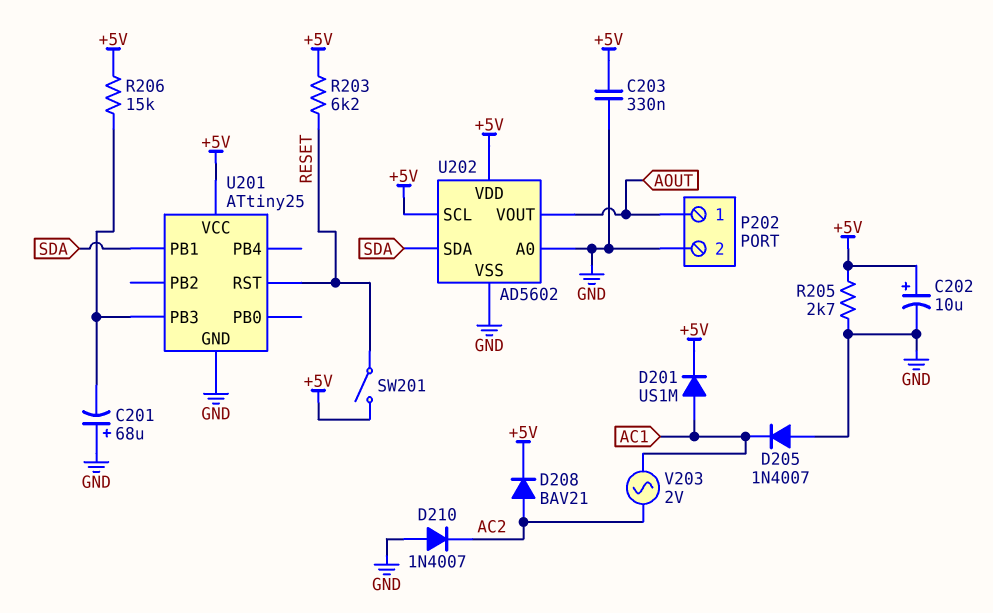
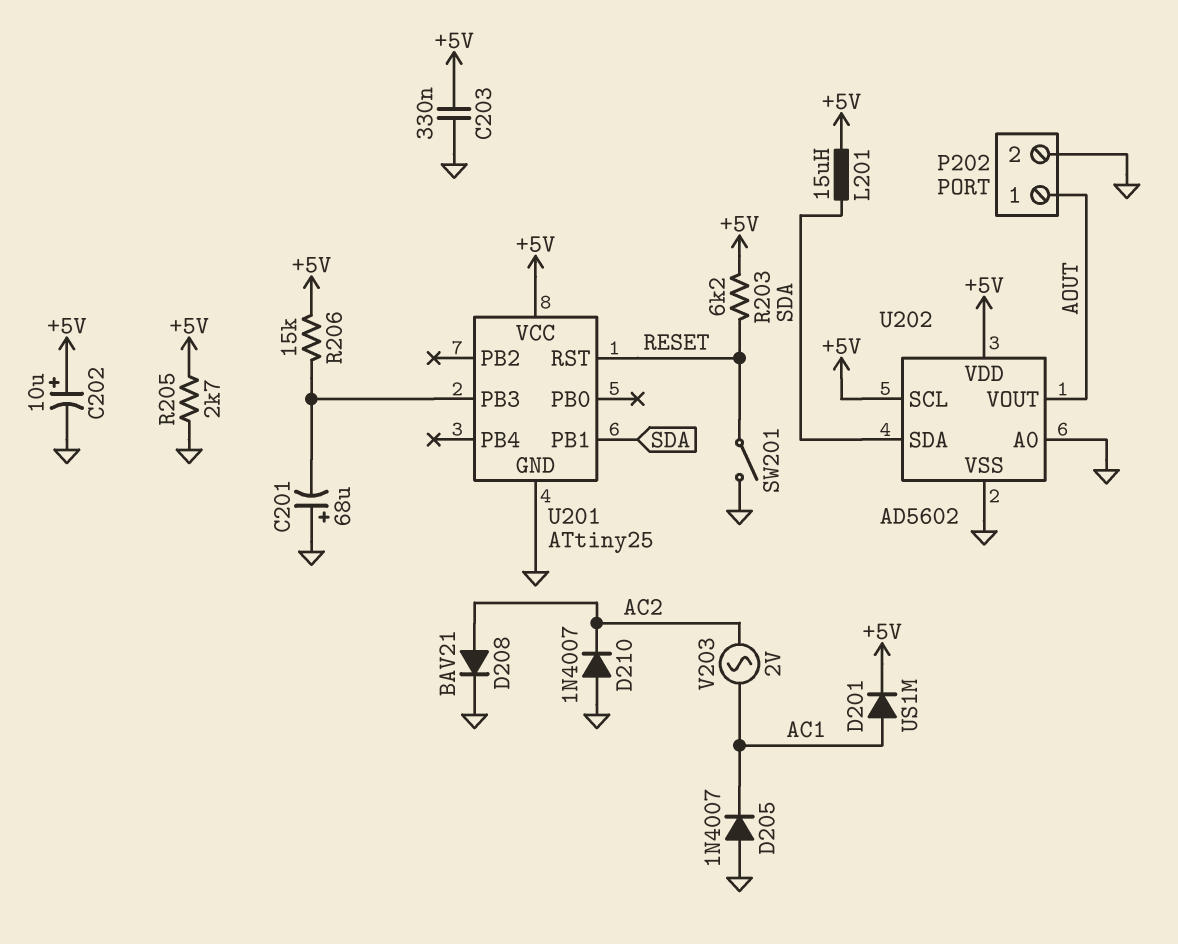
D208: diode BAV21 (A AC2, K +5V) -> diode BAV21 (A AC2, K GND)
L201: none -> 15uH (+5V, SDA)
SW201: switch (+5V, RESET) -> switch (GND, RESET)

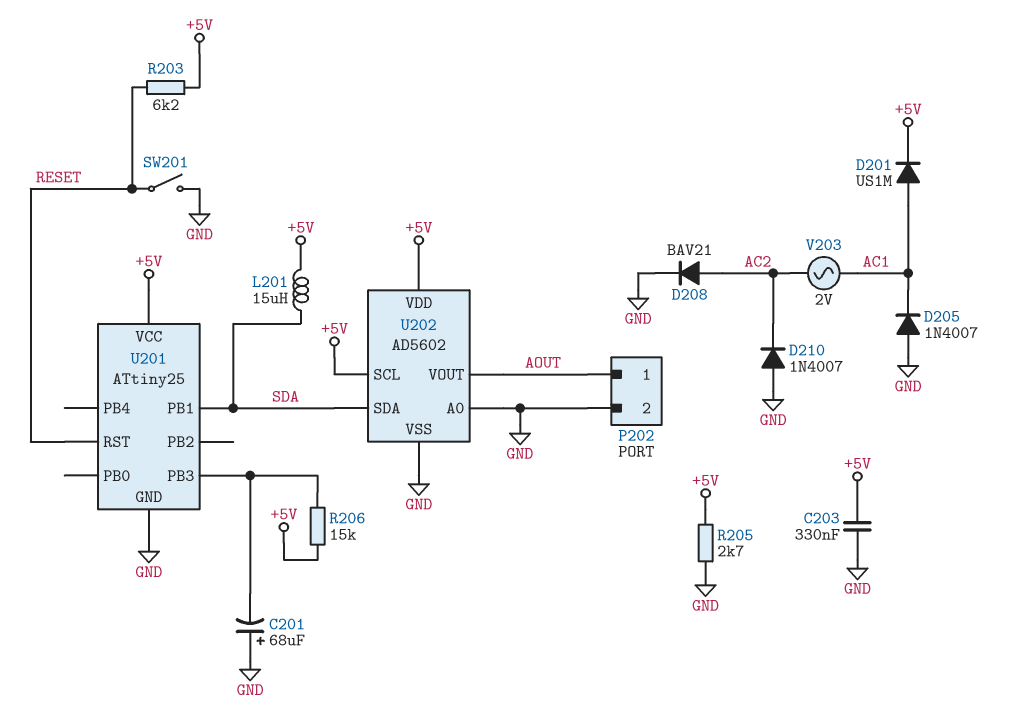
C202: 10uF (plus +5V, minus GND) -> none

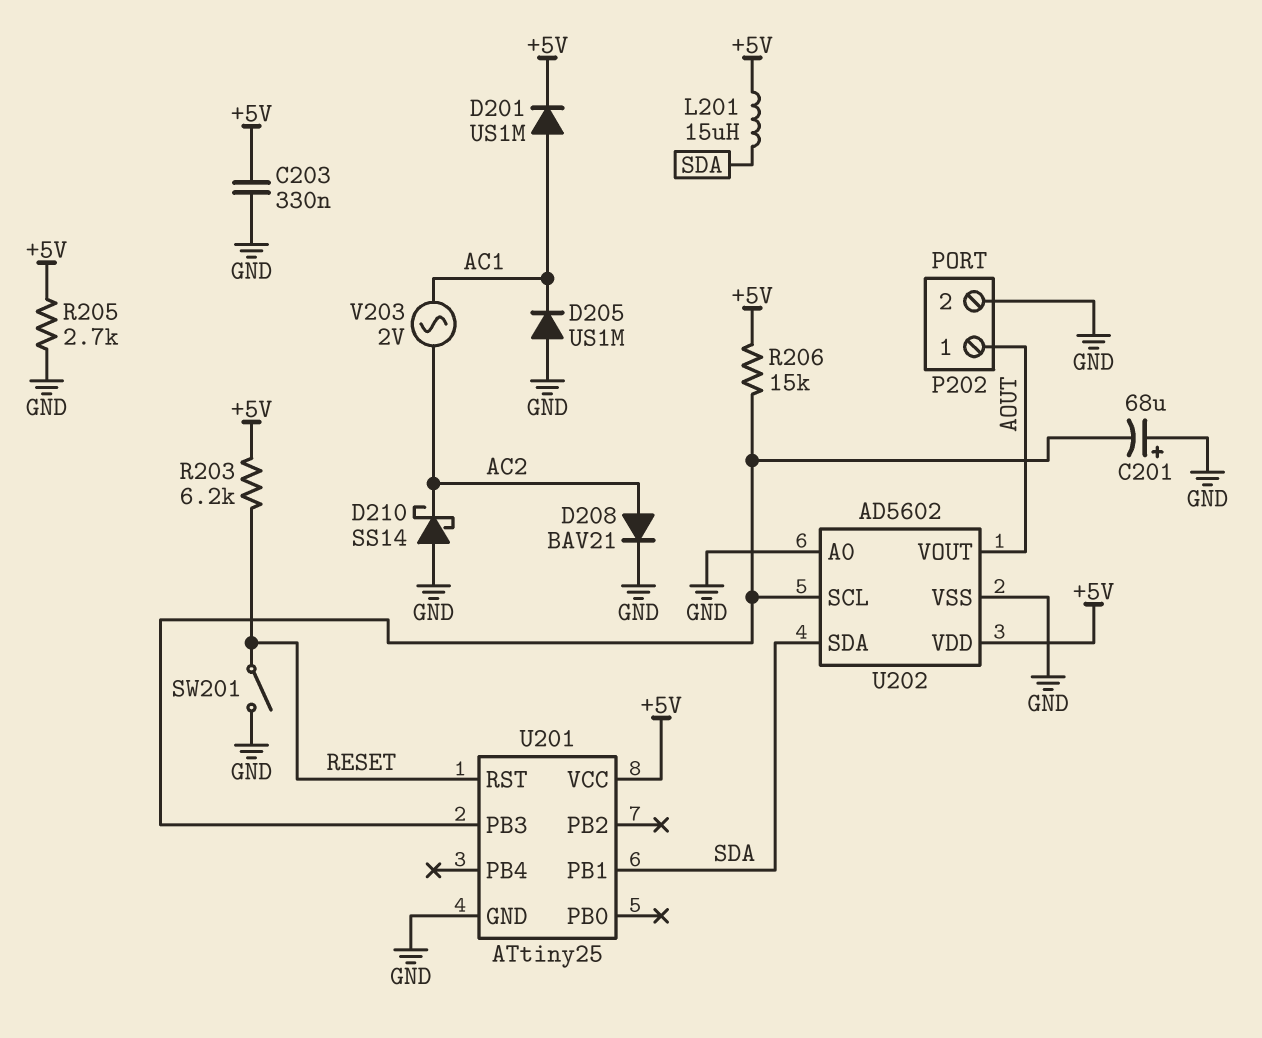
D205: diode 1N4007 (A GND, K AC1) -> diode US1M (A GND, K AC1)
D210: diode 1N4007 (A GND, K AC2) -> schottky SS14 (A GND, K AC2)
U202 pin SCL: +5V -> U201/PB3

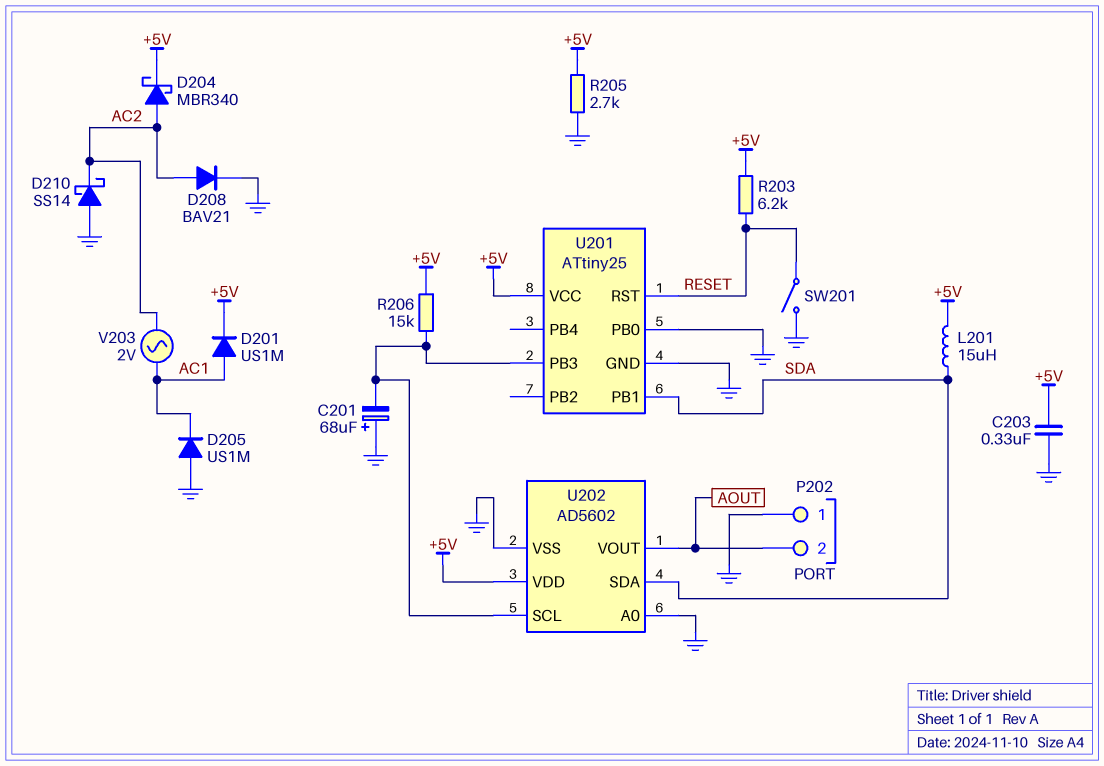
D204: none -> schottky MBR340 (A AC2, K +5V)
P202 pin 1: AOUT -> GND
P202 pin 2: GND -> AOUT
U201 pin PB0: none -> GND

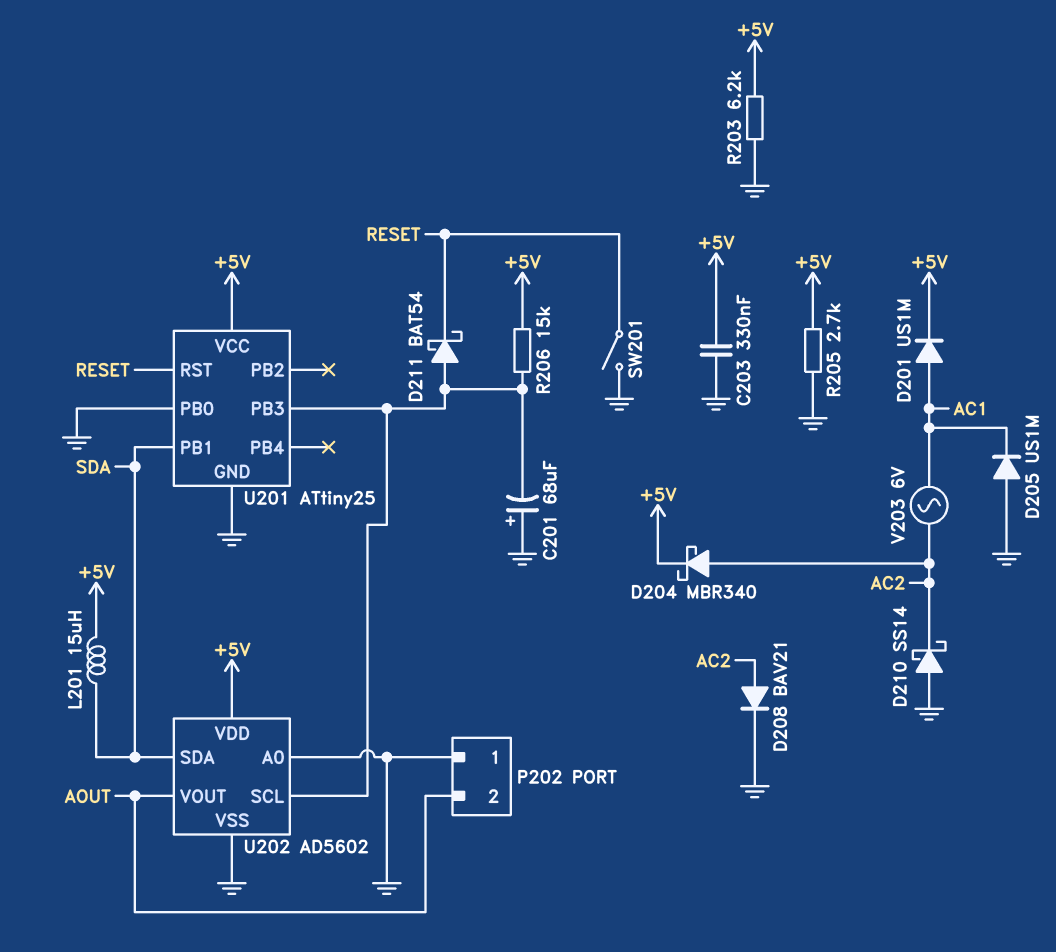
D211: none -> schottky BAT54 (A U201/PB3, K RESET)
R203: 6.2k (+5V, RESET) -> 6.2k (+5V, GND)
V203: AC 2V (AC1, AC2) -> AC 6V (AC1, AC2)

